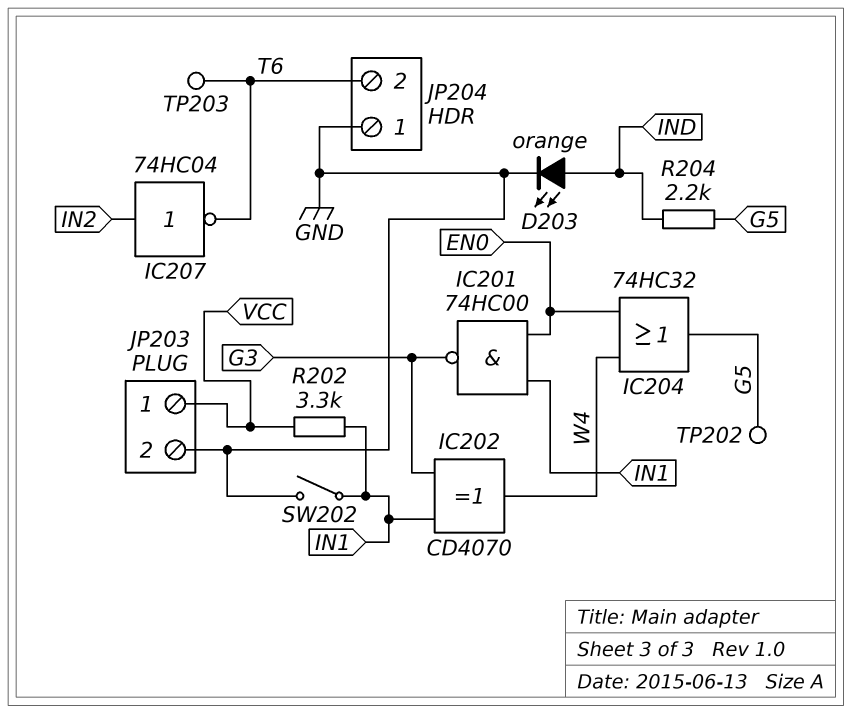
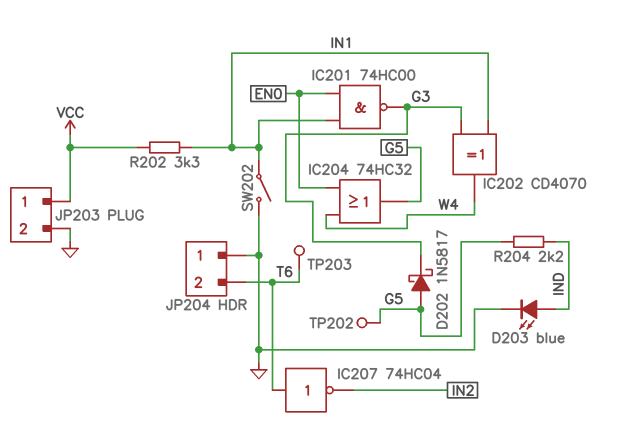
D202: none -> schottky 1N5817 (A G5, K G3)
D203: LED orange (A IND, K GND) -> LED blue (A IND, K GND)
IC207: NOT 74HC04 (in IN2, out T6) -> NOT 74HC04 (in T6, out IN2)

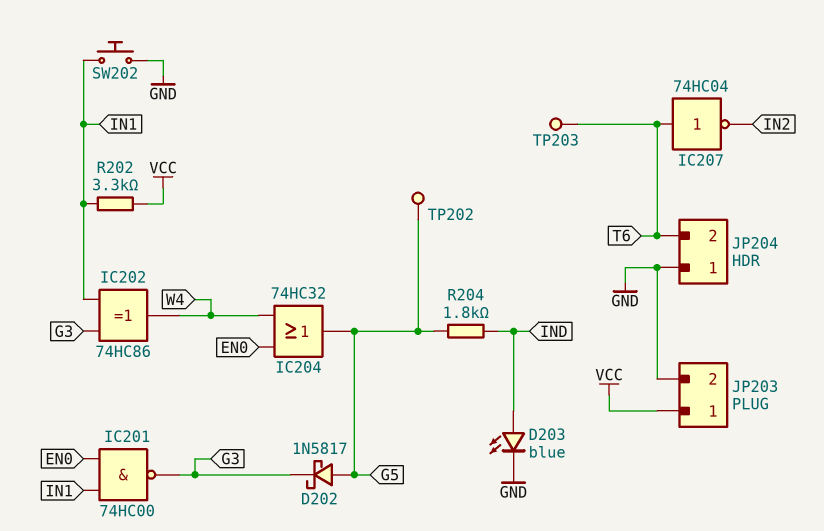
IC202: XOR CD4070 (in G3, in IN1, out W4) -> XOR 74HC86 (in G3, in IN1, out W4)
R204: 2.2k (G5, IND) -> 1.8k (G5, IND)
SW202: switch (GND, IN1) -> button (GND, IN1)

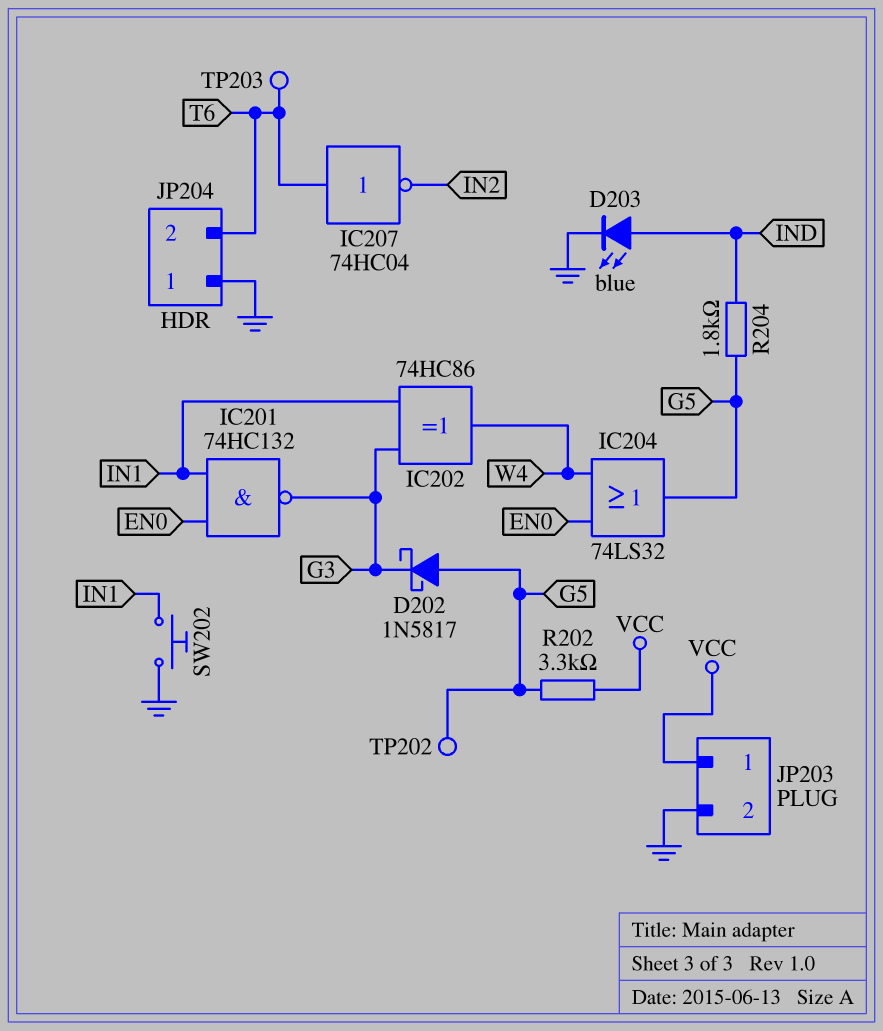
IC201: NAND 74HC00 (in EN0, in IN1, out G3) -> NAND 74HC132 (in EN0, in IN1, out G3)
IC204: OR 74HC32 (in EN0, in W4, out G5) -> OR 74LS32 (in EN0, in W4, out G5)
R202: 3.3k (IN1, VCC) -> 3.3k (G5, VCC)

